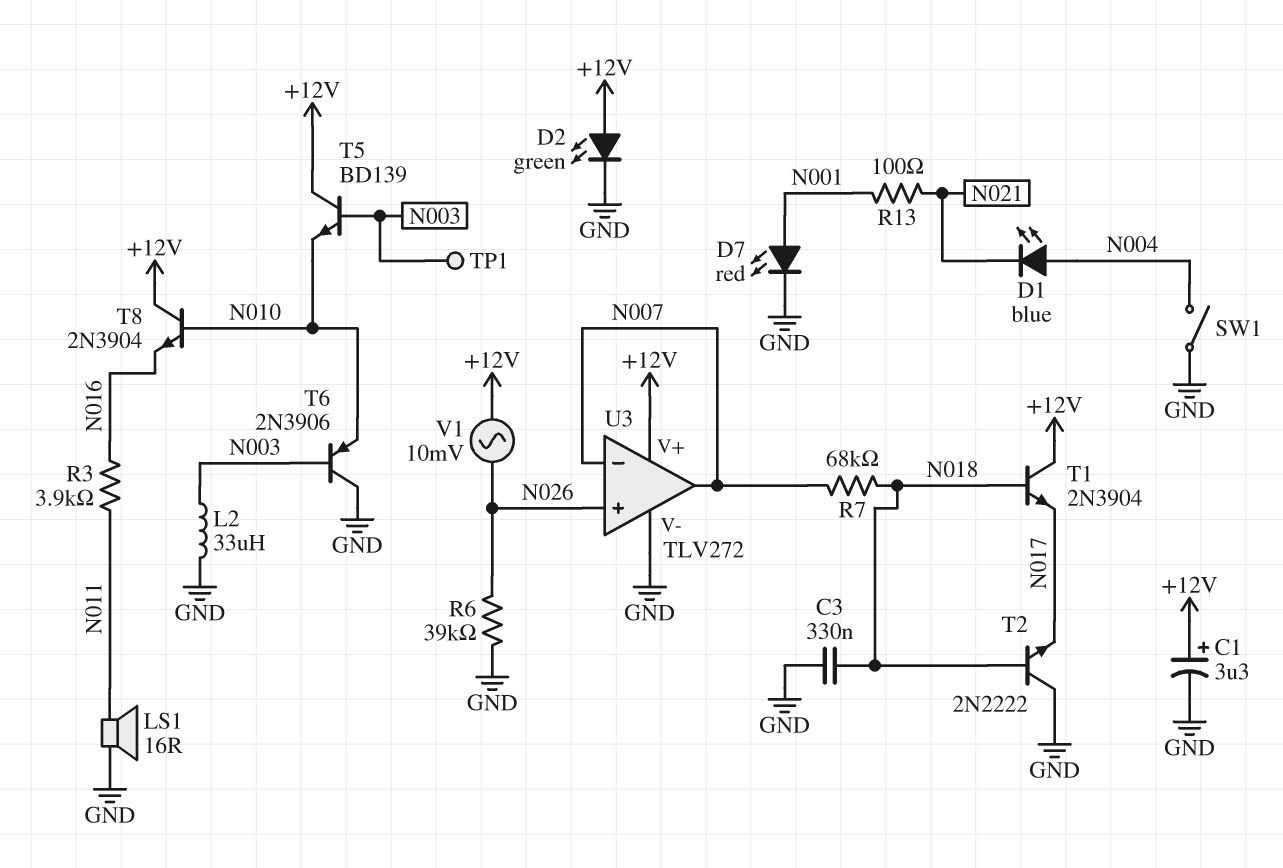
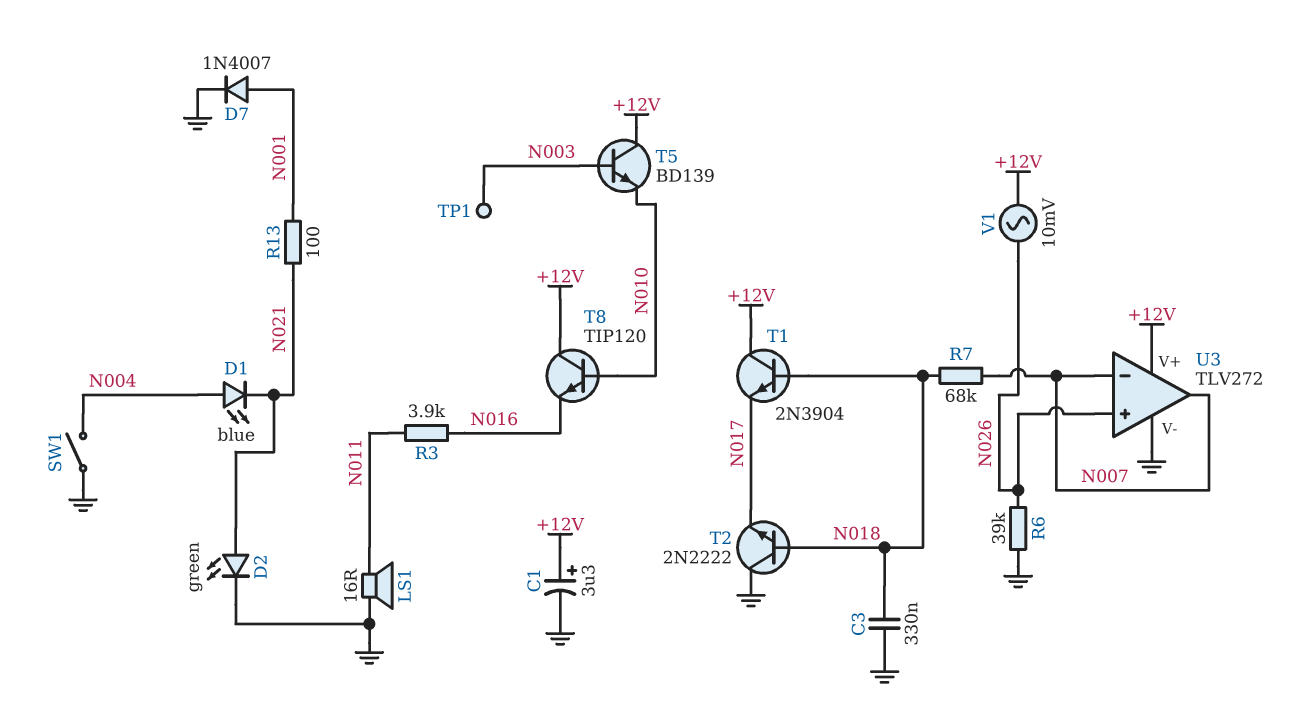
D2: LED green (A +12V, K GND) -> LED green (A N021, K GND)
D7: LED red (A N001, K GND) -> diode 1N4007 (A N001, K GND)
L2: 33uH (GND, N003) -> none
T6: PNP 2N3906 (B N003, C GND, E N010) -> none
T8: NPN 2N3904 (B N010, C +12V, E N016) -> NPN TIP120 (B N010, C +12V, E N016)

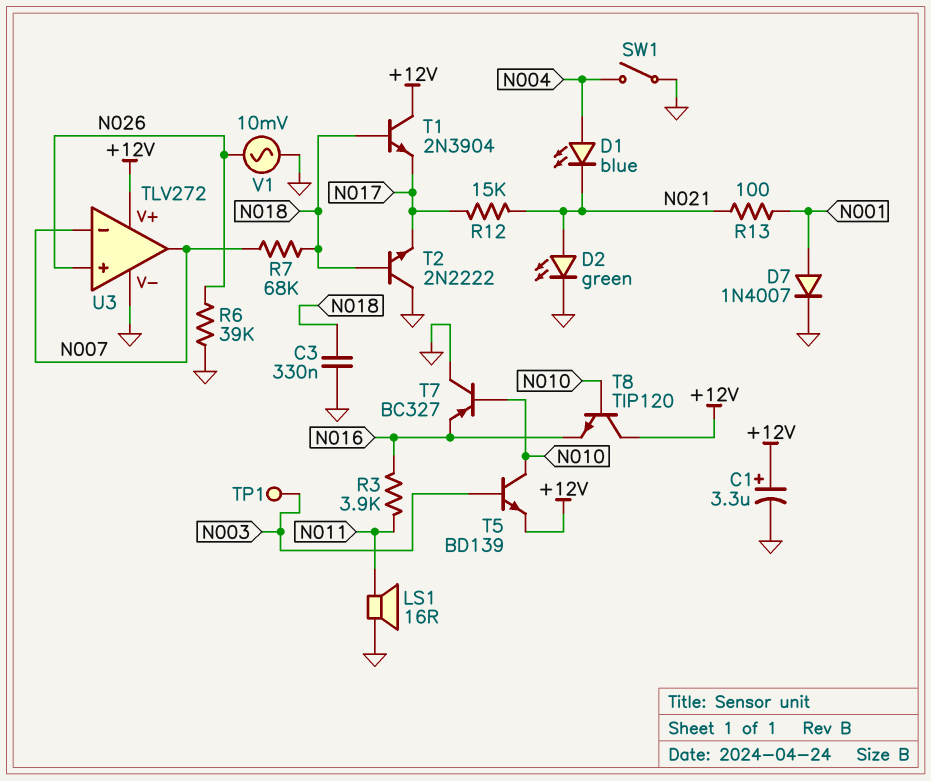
R12: none -> 15k (N017, N021)
T5: NPN BD139 (B N003, C +12V, E N010) -> NPN BD139 (B N003, C N010, E +12V)
T7: none -> PNP BC327 (B N010, C GND, E N016)
V1: AC 10mV (+12V, N026) -> AC 10mV (GND, N026)

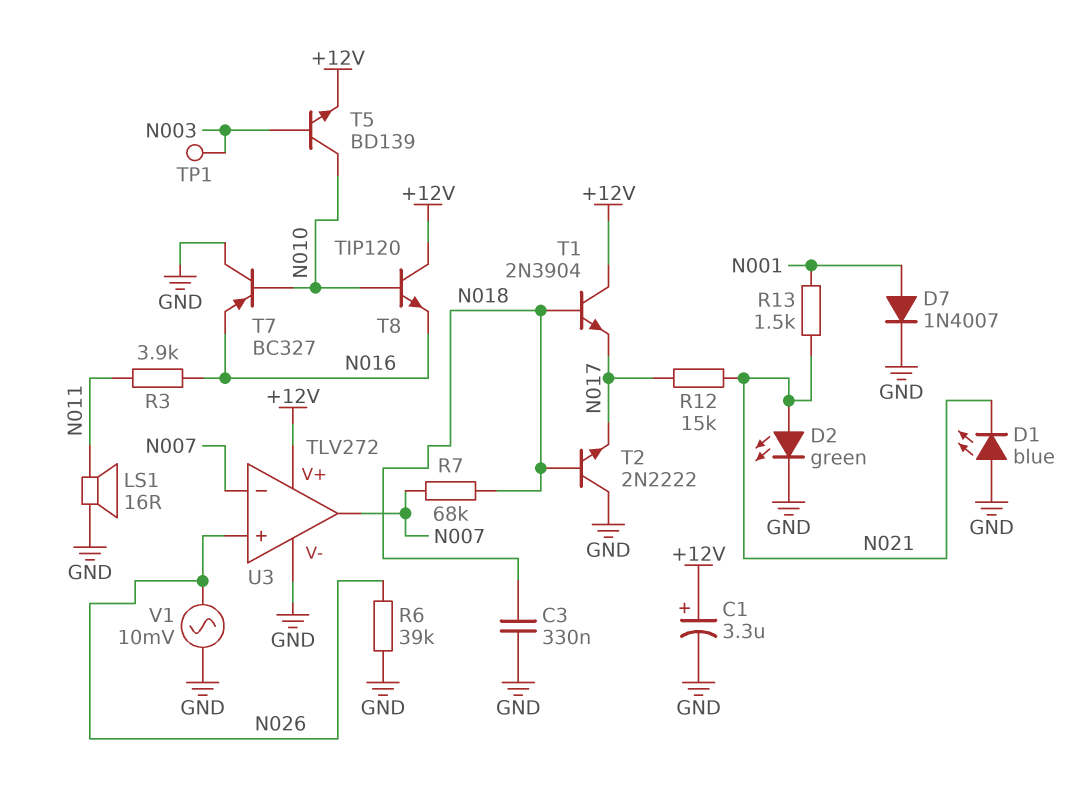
D1: LED blue (A N004, K N021) -> LED blue (A GND, K N021)
R13: 100 (N001, N021) -> 1.5k (N001, N021)
SW1: switch (GND, N004) -> none

